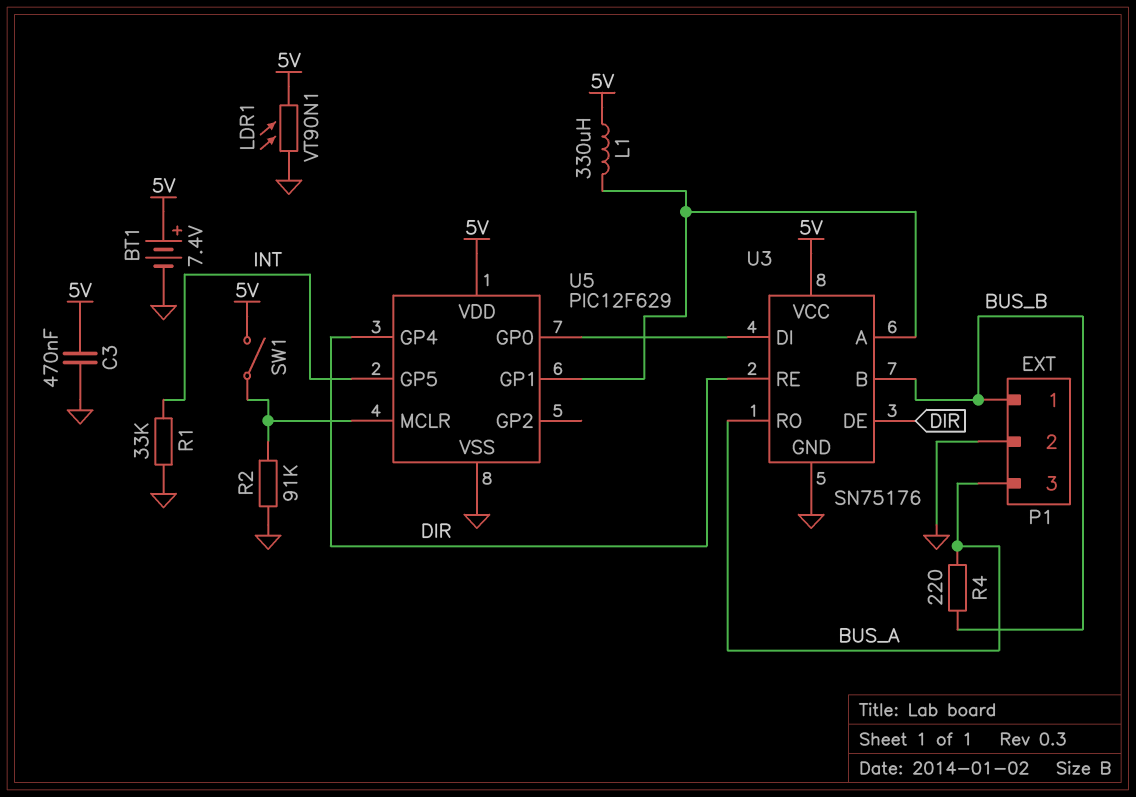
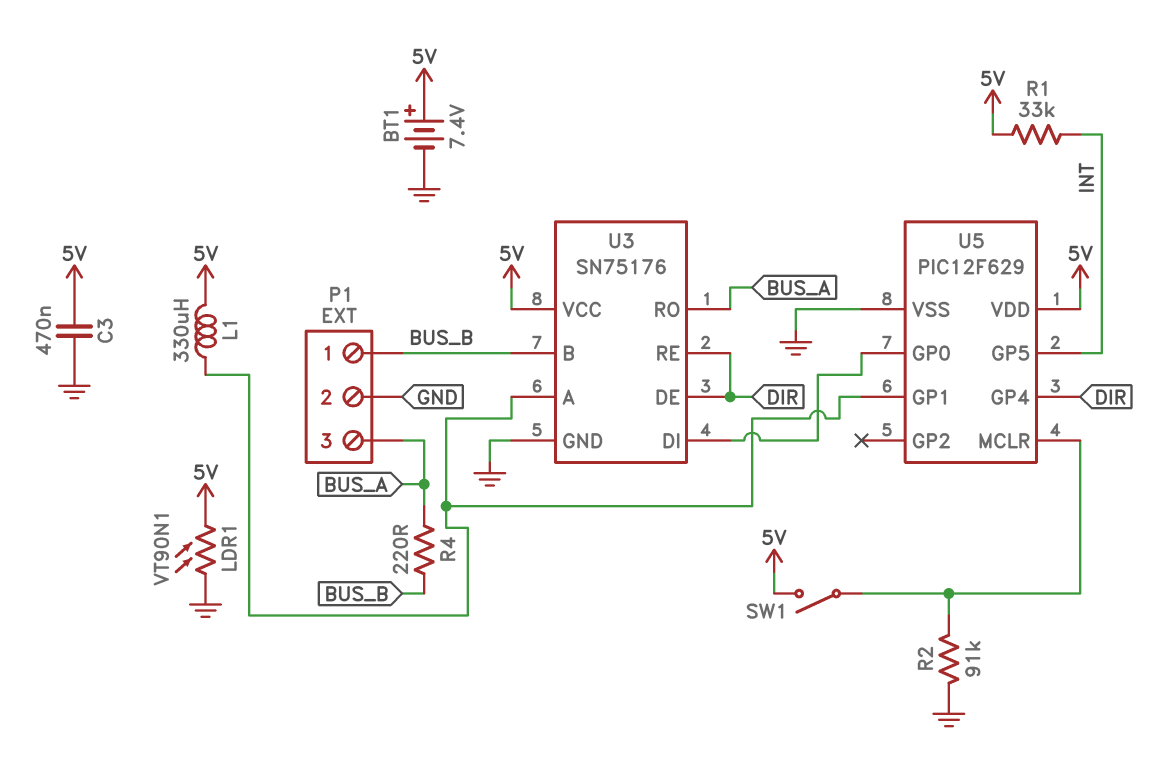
R1: 33k (GND, INT) -> 33k (5V, INT)

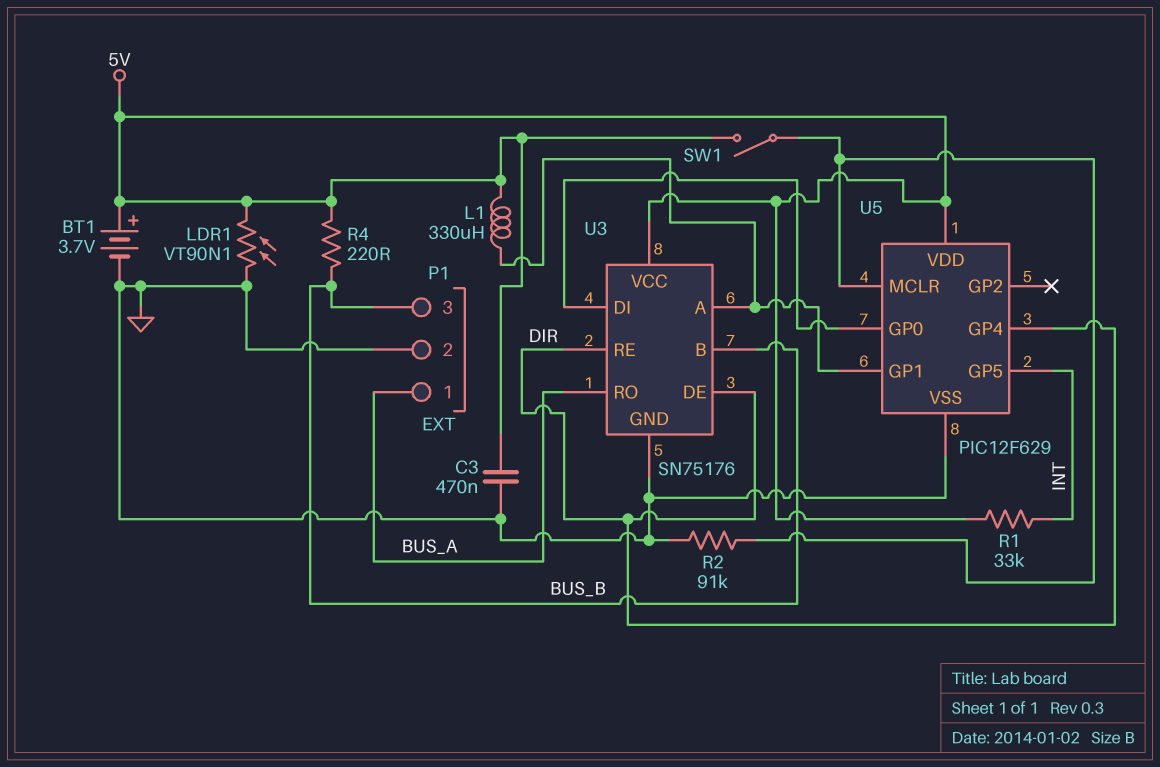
BT1: 7.4V (plus 5V, minus GND) -> 3.7V (plus 5V, minus GND)
P1 pin 1: BUS_B -> BUS_A
P1 pin 3: BUS_A -> BUS_B
R4: 220 (BUS_A, BUS_B) -> 220 (5V, BUS_B)

